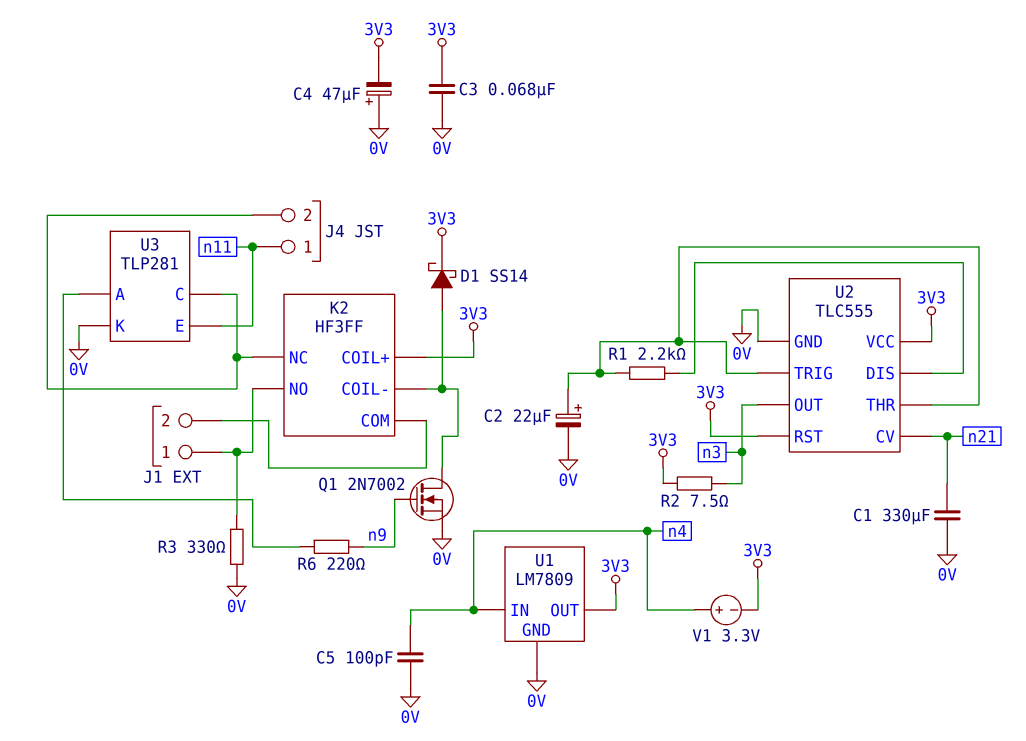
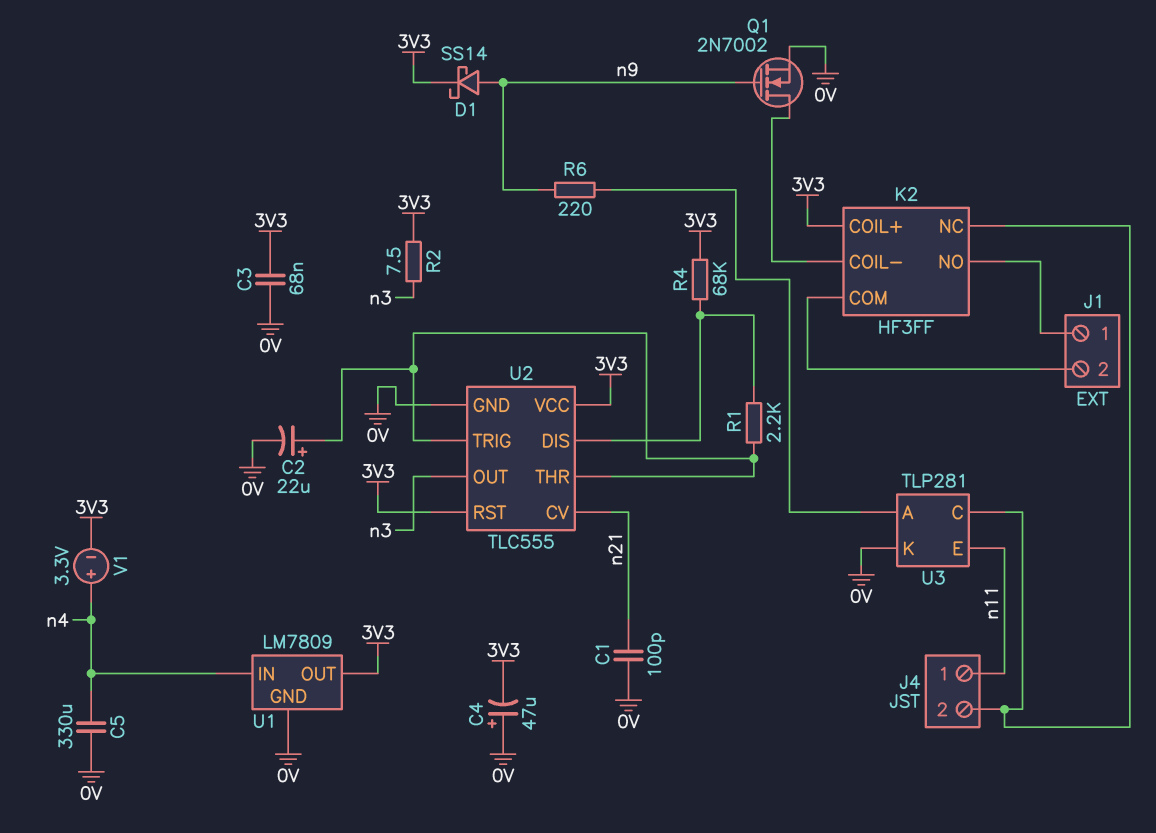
C1: 330uF (0V, n21) -> 100pF (0V, n21)
C5: 100pF (0V, n4) -> 330uF (0V, n4)
D1: schottky SS14 (A K2/COIL-, K 3V3) -> schottky SS14 (A n9, K 3V3)
R3: 330 (0V, J1/1) -> none
R4: none -> 68k (3V3, U2/DIS)

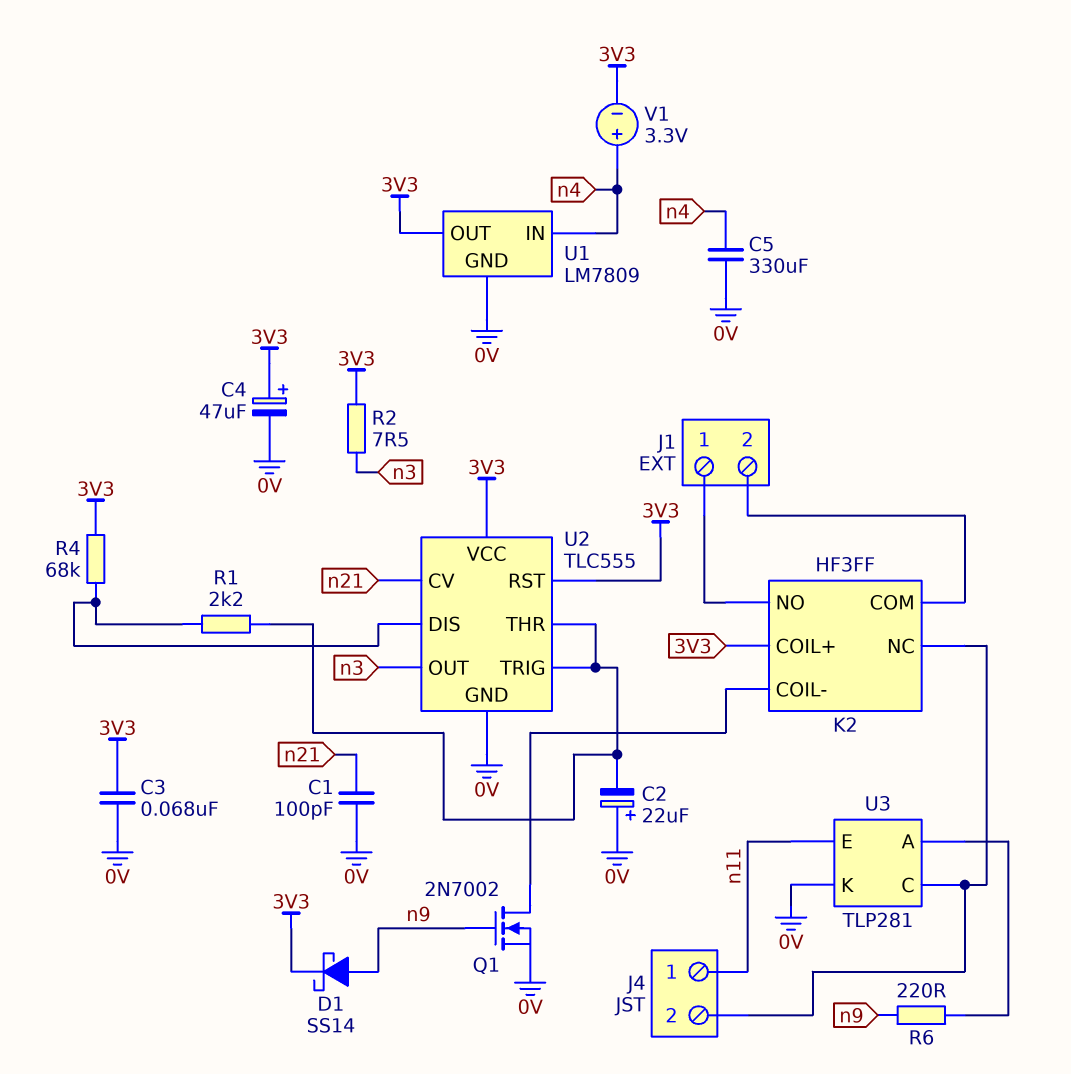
C2: 22uF (plus U2/THR, minus 0V) -> 22uF (plus 0V, minus U2/THR)
C4: 47uF (plus 0V, minus 3V3) -> 47uF (plus 3V3, minus 0V)

